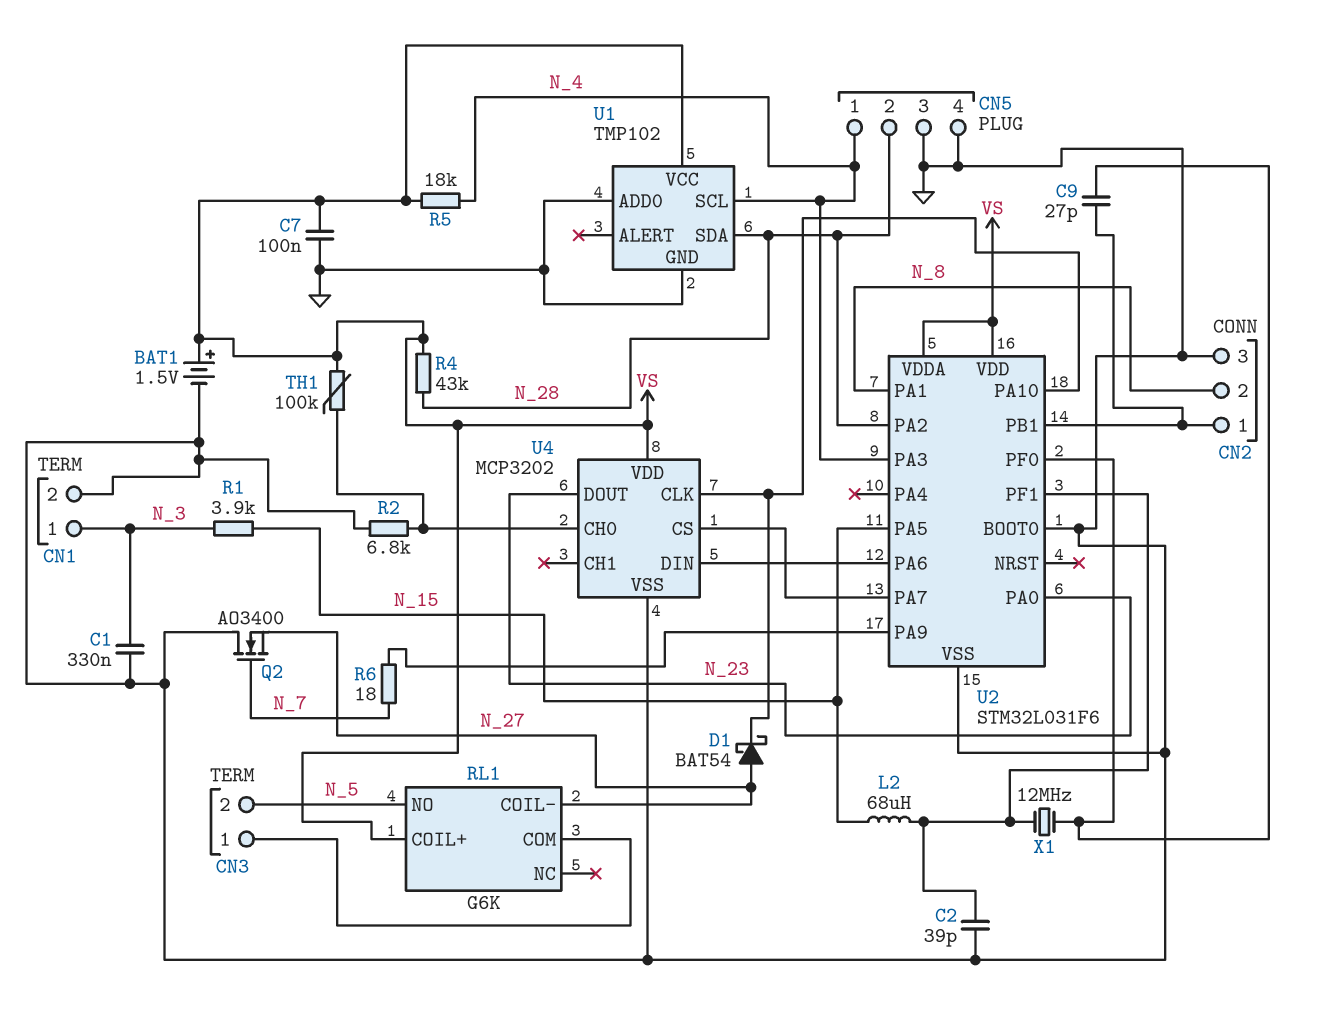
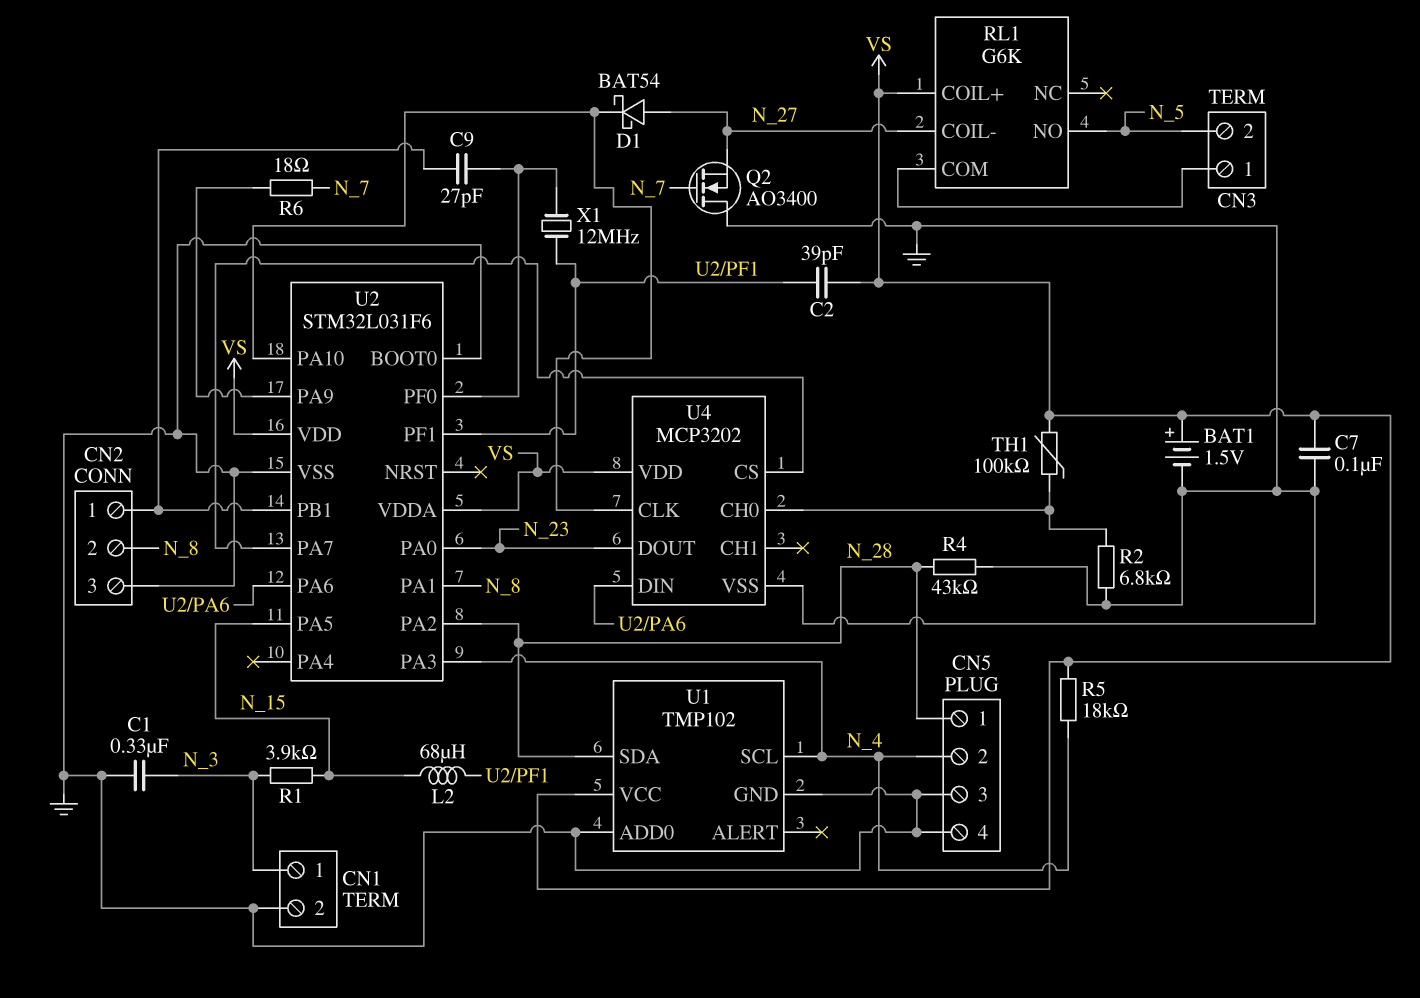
C2: 39pF (GND, U2/PF1) -> 39pF (U2/PF1, VS)
CN5 pin 1: N_4 -> N_28
CN5 pin 2: N_28 -> N_4
R4: 43k (N_28, VS) -> 43k (GND, N_28)

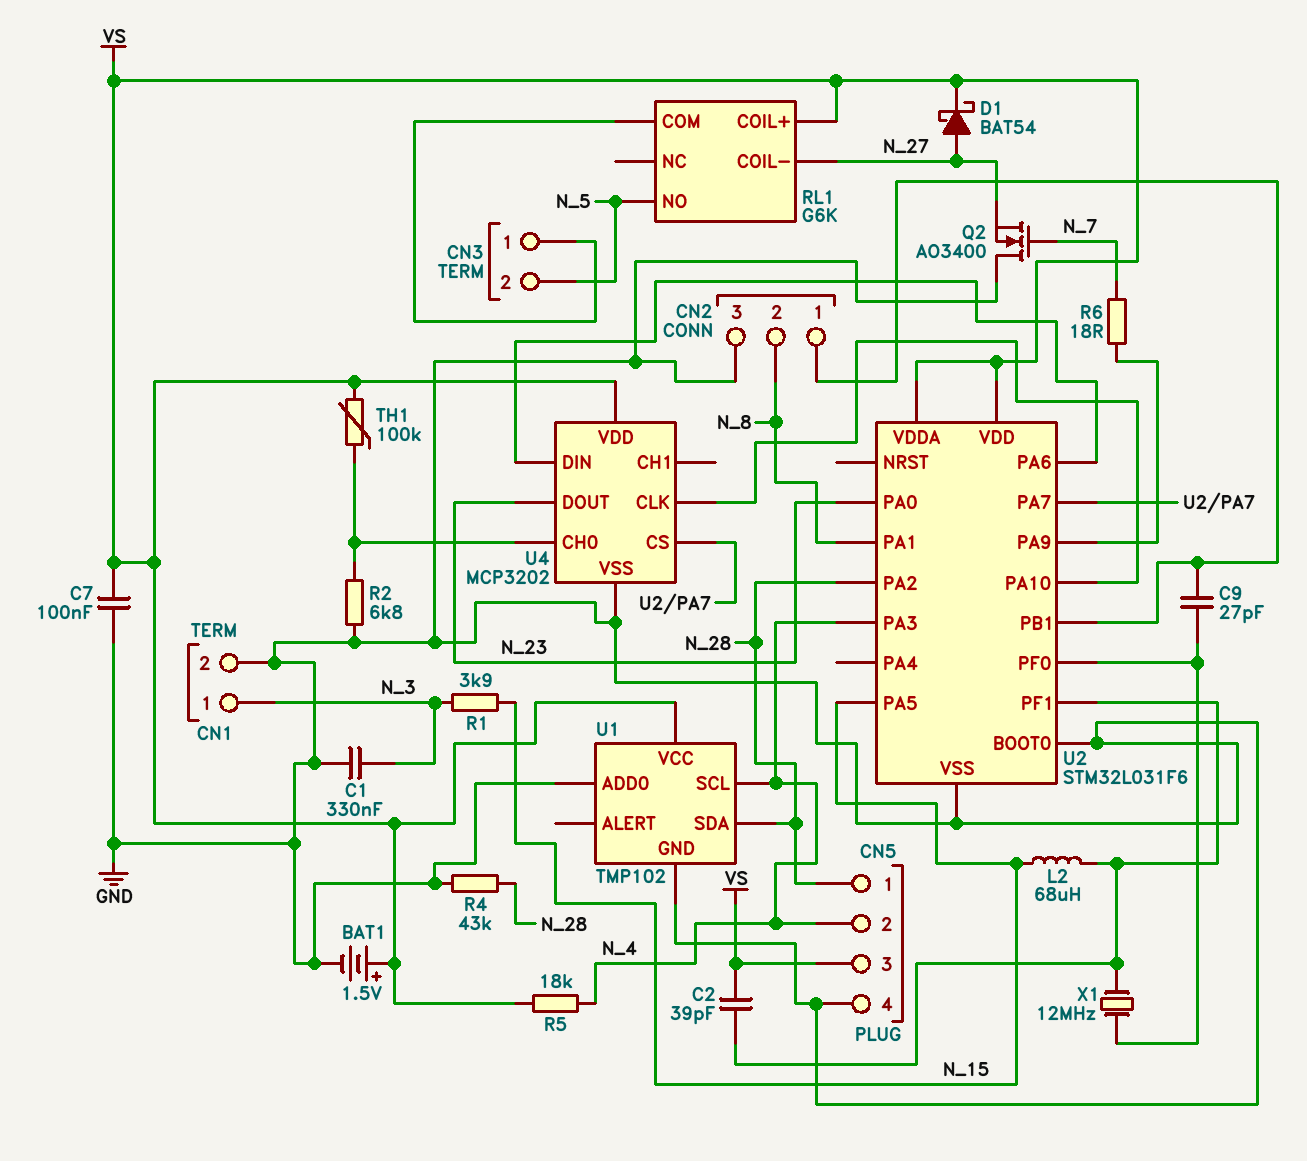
CN5 pin 3: GND -> VS
D1: schottky BAT54 (A N_27, K U2/PA10) -> schottky BAT54 (A N_27, K VS)

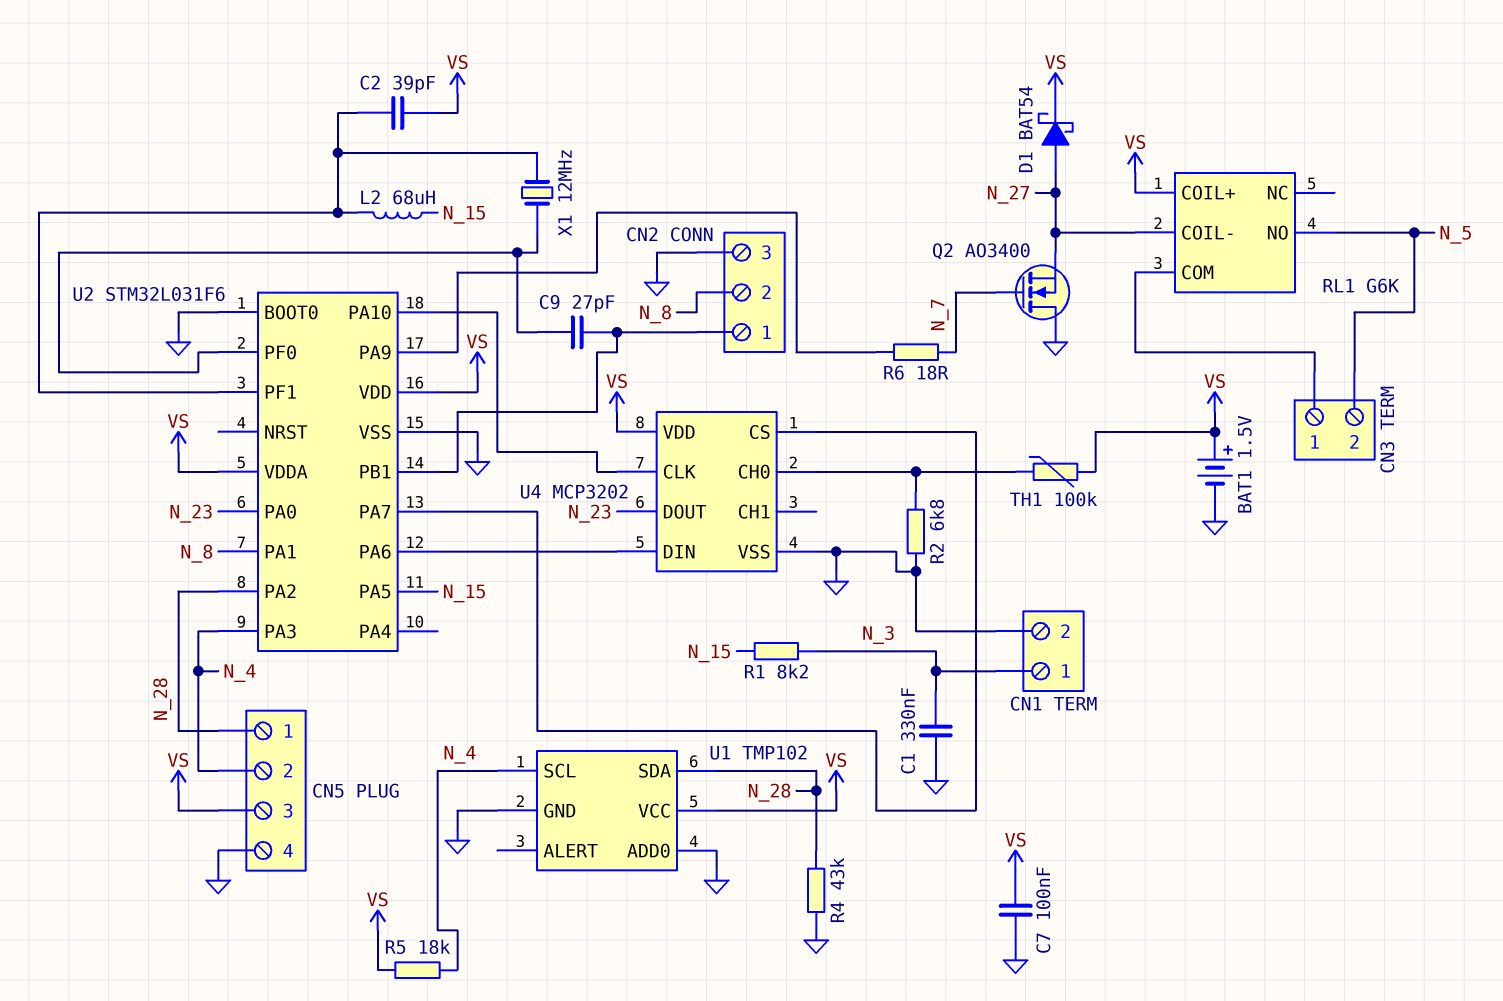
R1: 3.9k (N_3, N_15) -> 8.2k (N_3, N_15)

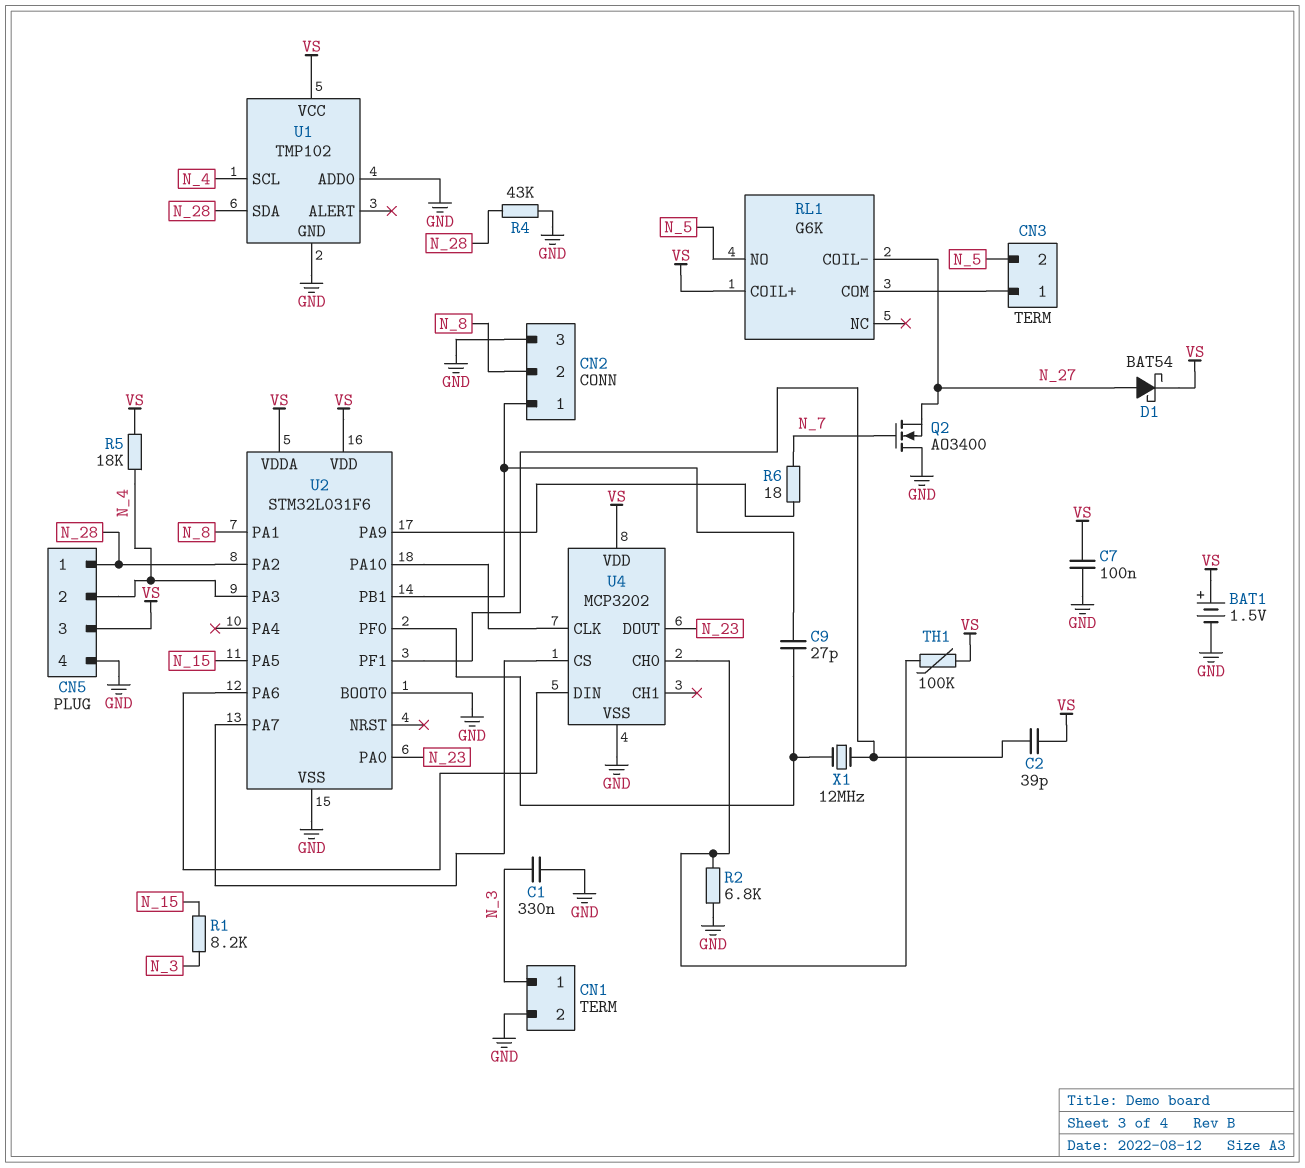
L2: 68uH (N_15, U2/PF1) -> none

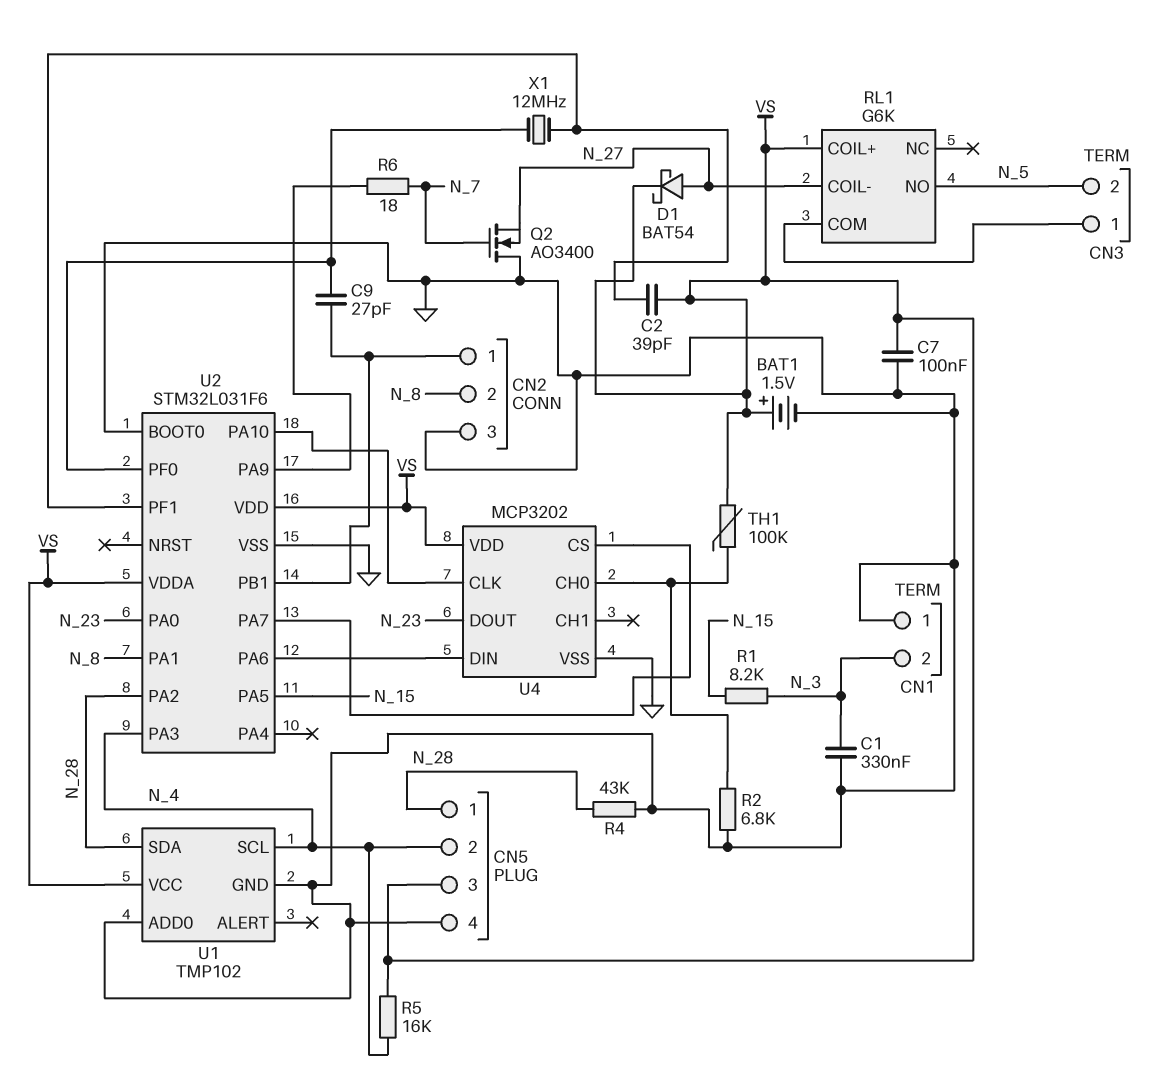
CN1 pin 1: N_3 -> GND
CN1 pin 2: GND -> N_3
R5: 18k (N_4, VS) -> 16k (N_4, VS)

